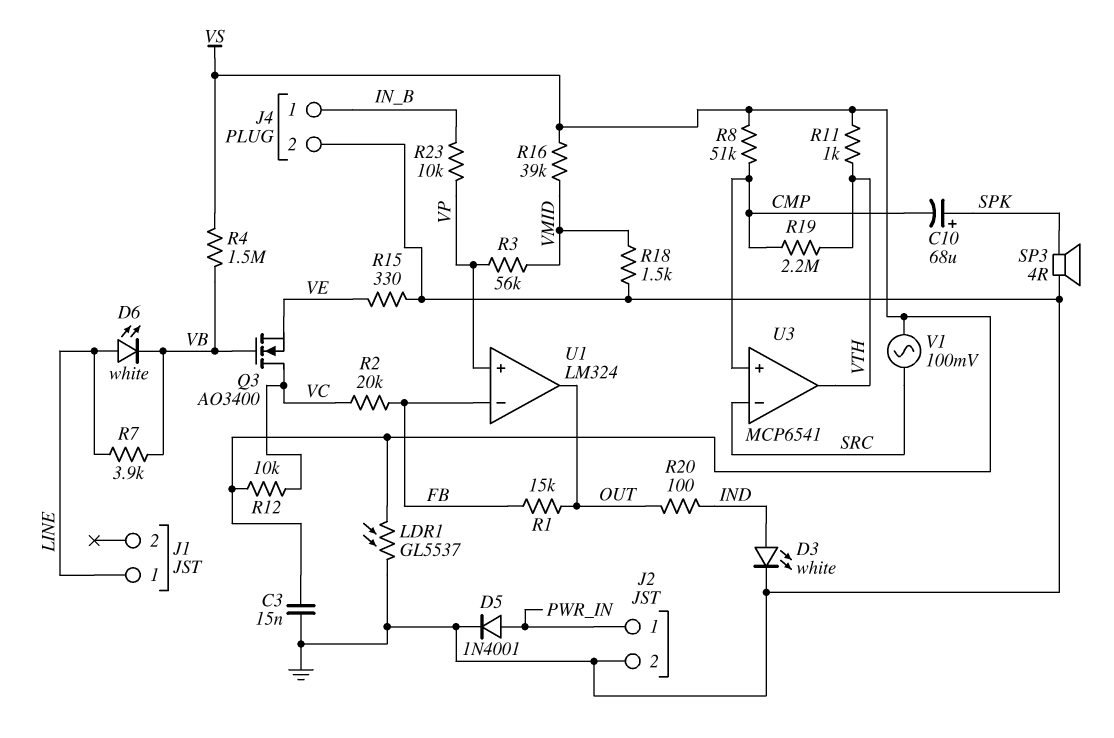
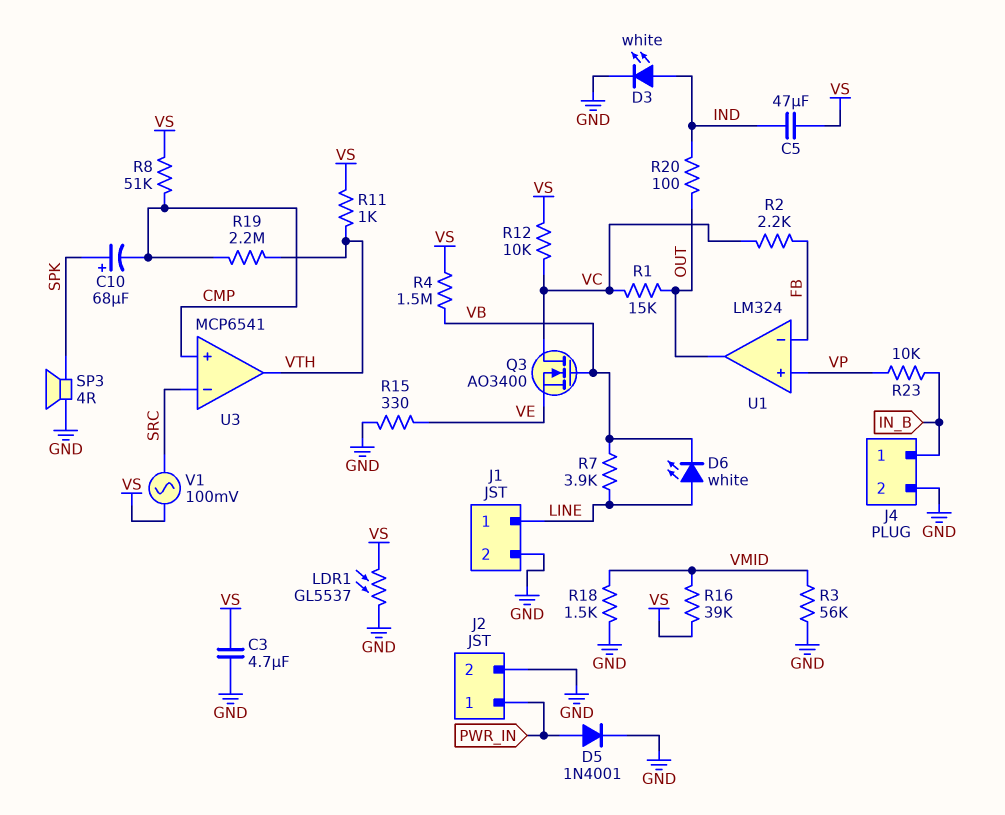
C3: 15nF (GND, VS) -> 4.7uF (GND, VS)
C5: none -> 47uF (IND, VS)
J1 pin 2: none -> GND
R1: 15k (FB, OUT) -> 15k (OUT, VC)
R2: 20k (FB, VC) -> 2.2k (FB, VC)
R3: 56k (VMID, VP) -> 56k (GND, VMID)

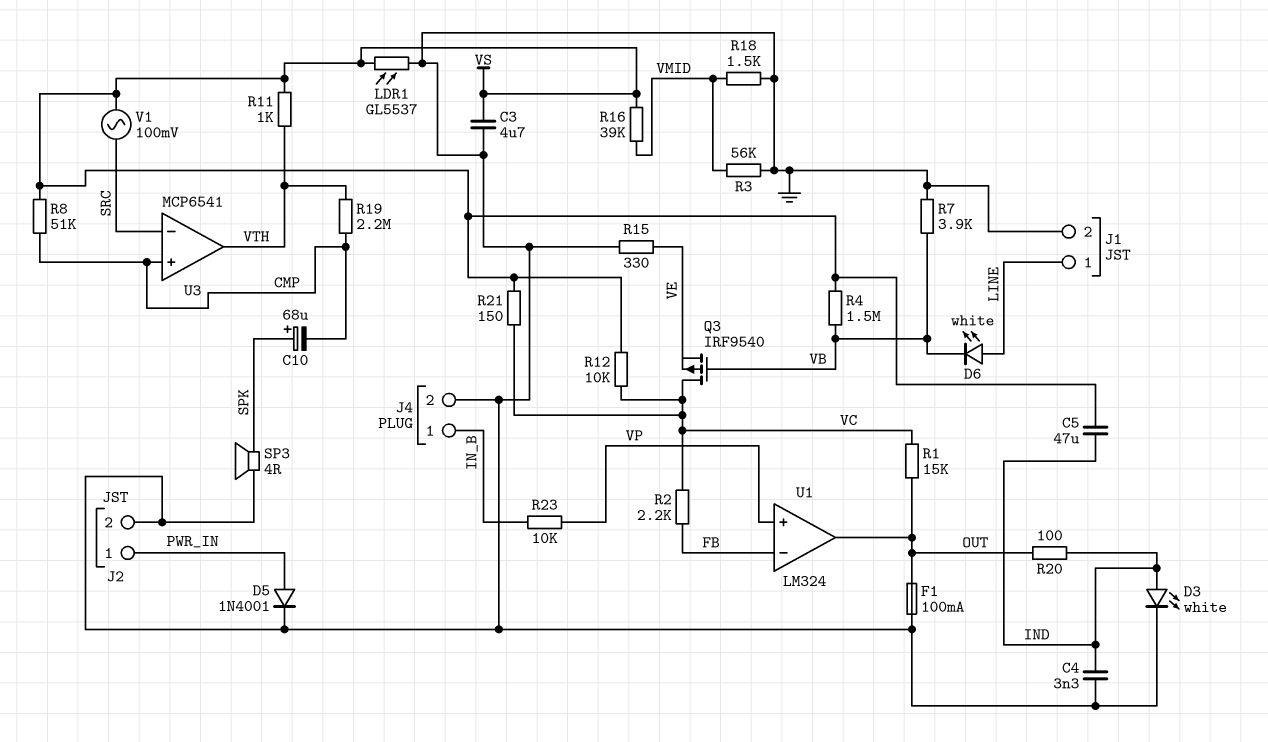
C4: none -> 3.3nF (GND, IND)
F1: none -> 100mA (GND, OUT)
Q3: NMOS AO3400 (G VB, D VC, S VE) -> PMOS IRF9540 (G VB, D VC, S VE)
R7: 3.9k (LINE, VB) -> 3.9k (GND, VB)
R21: none -> 150 (VC, VS)

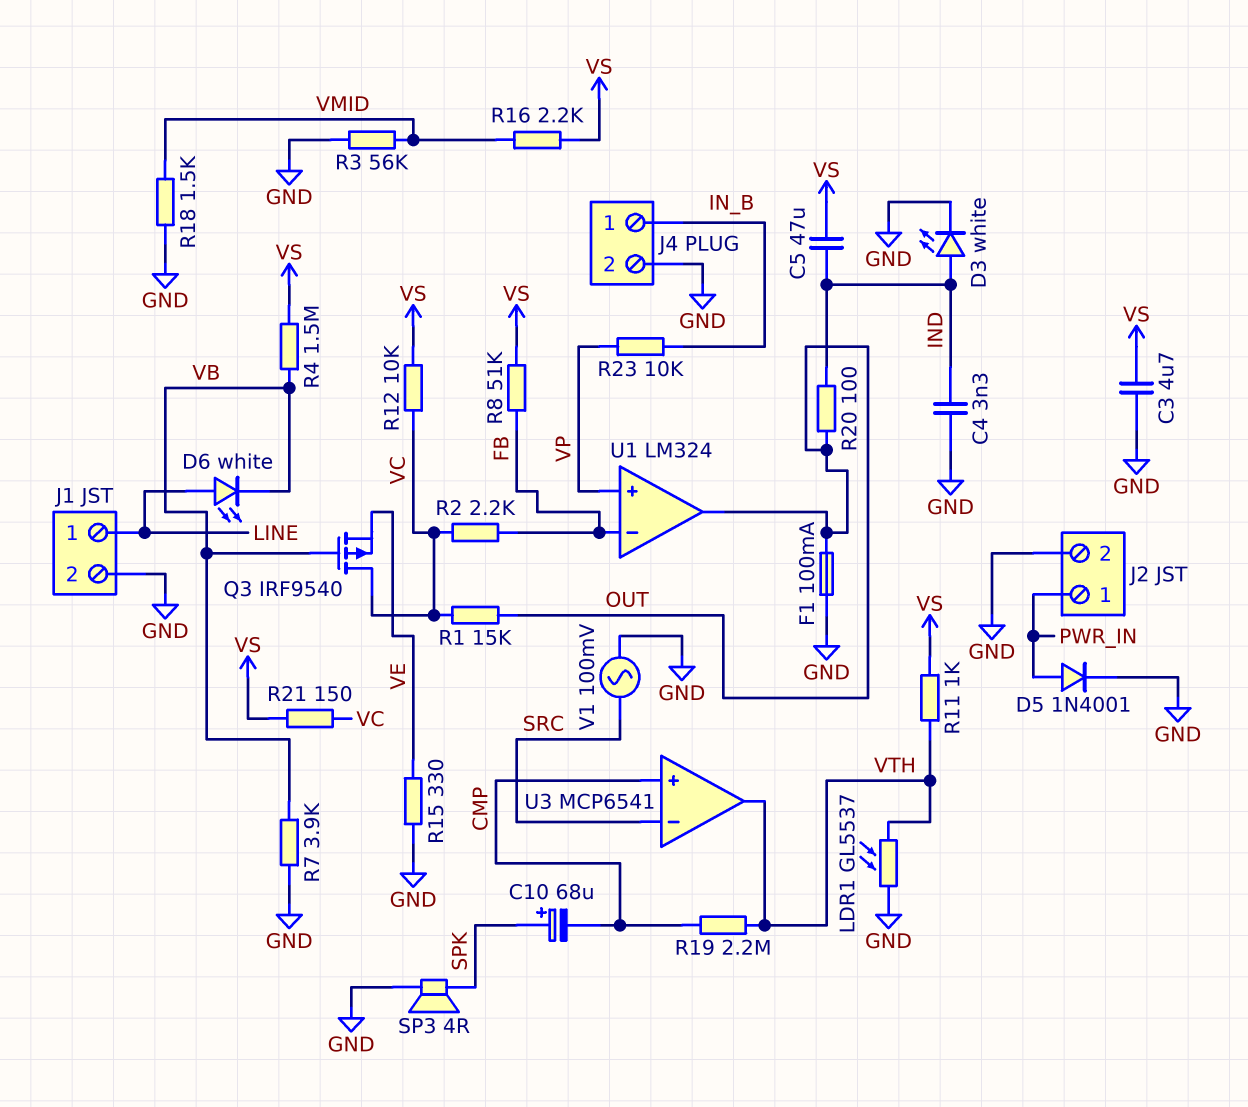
LDR1: GL5537 (GND, VS) -> GL5537 (GND, VTH)
R8: 51k (CMP, VS) -> 51k (FB, VS)
R16: 39k (VMID, VS) -> 2.2k (VMID, VS)
V1: AC 100mV (SRC, VS) -> AC 100mV (GND, SRC)

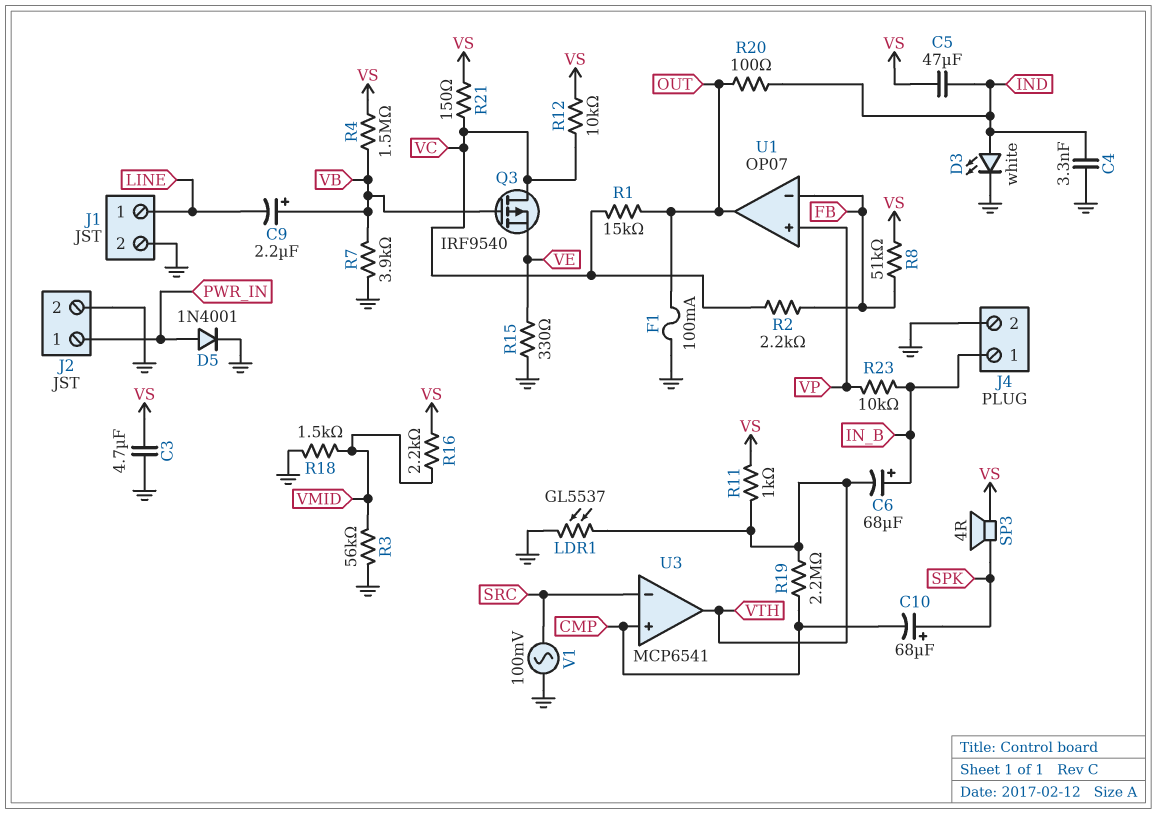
C6: none -> 68uF (plus IN_B, minus VTH)
C9: none -> 2.2uF (plus VB, minus LINE)
D6: LED white (A LINE, K VB) -> none
SP3: speaker 4R (GND, SPK) -> speaker 4R (SPK, VS)
U1: LM324 -> OP07

